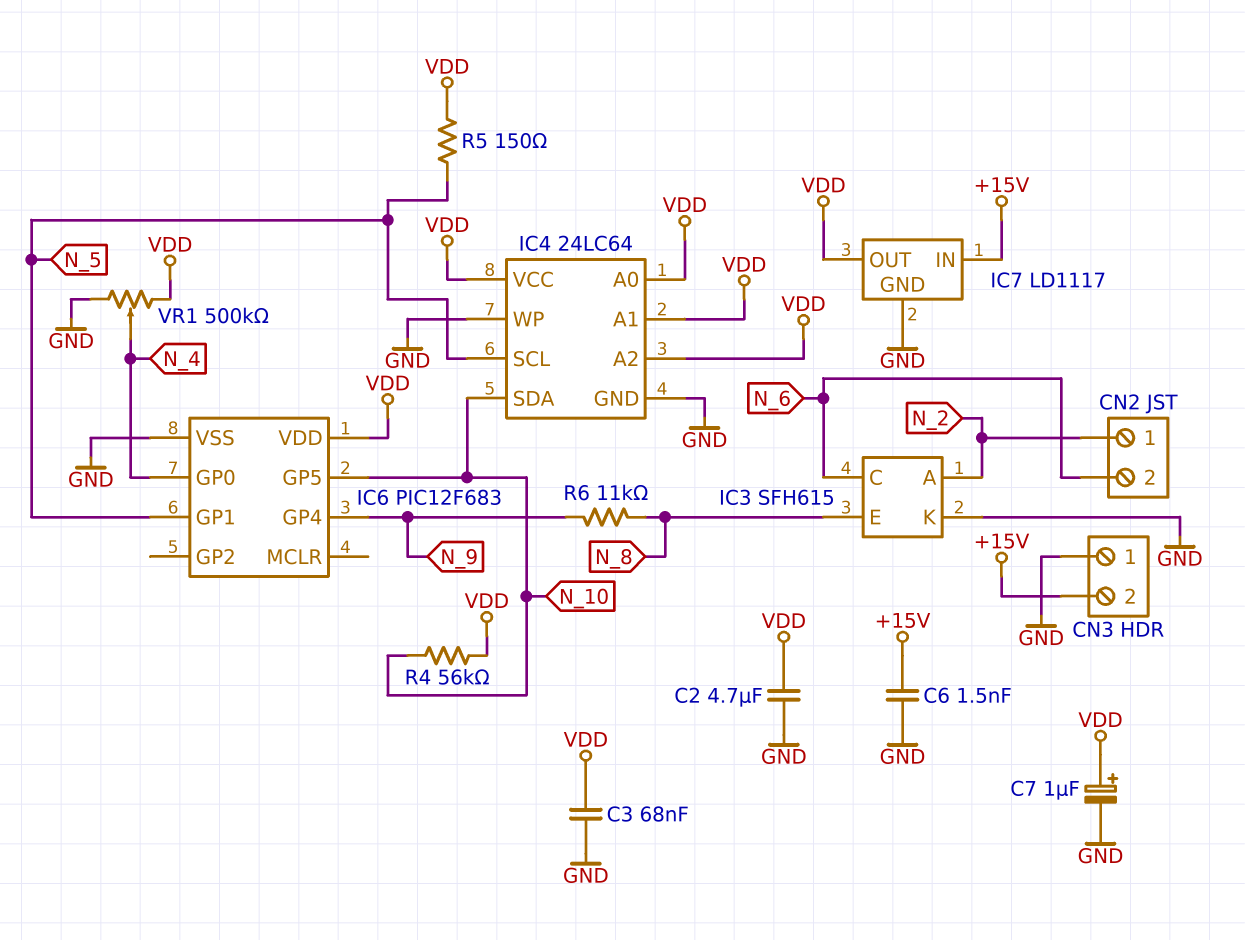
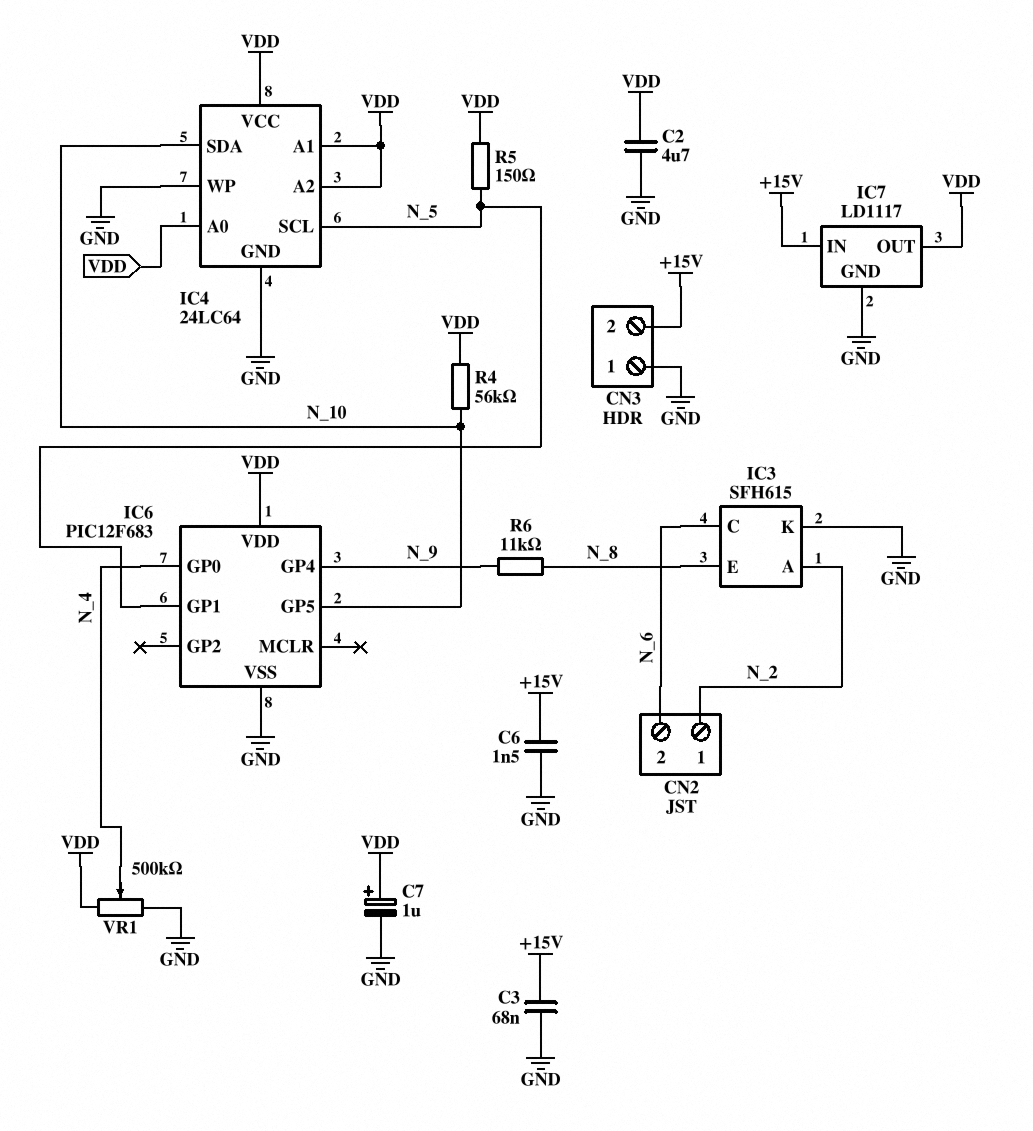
C3: 68nF (GND, VDD) -> 68nF (+15V, GND)

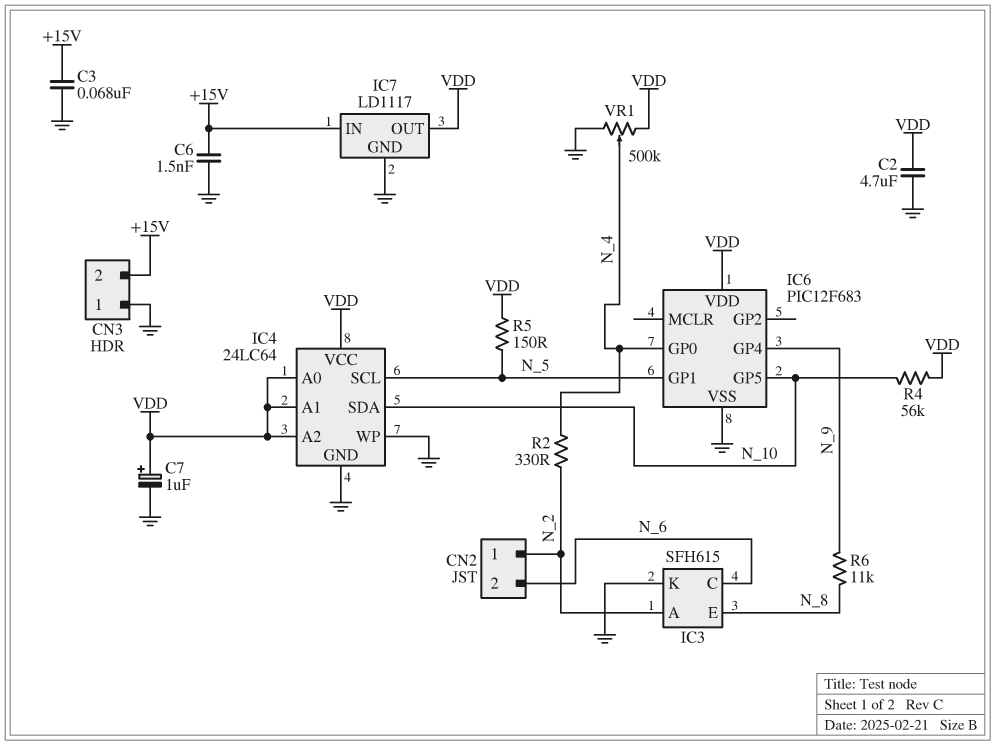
R2: none -> 330 (N_2, N_4)

